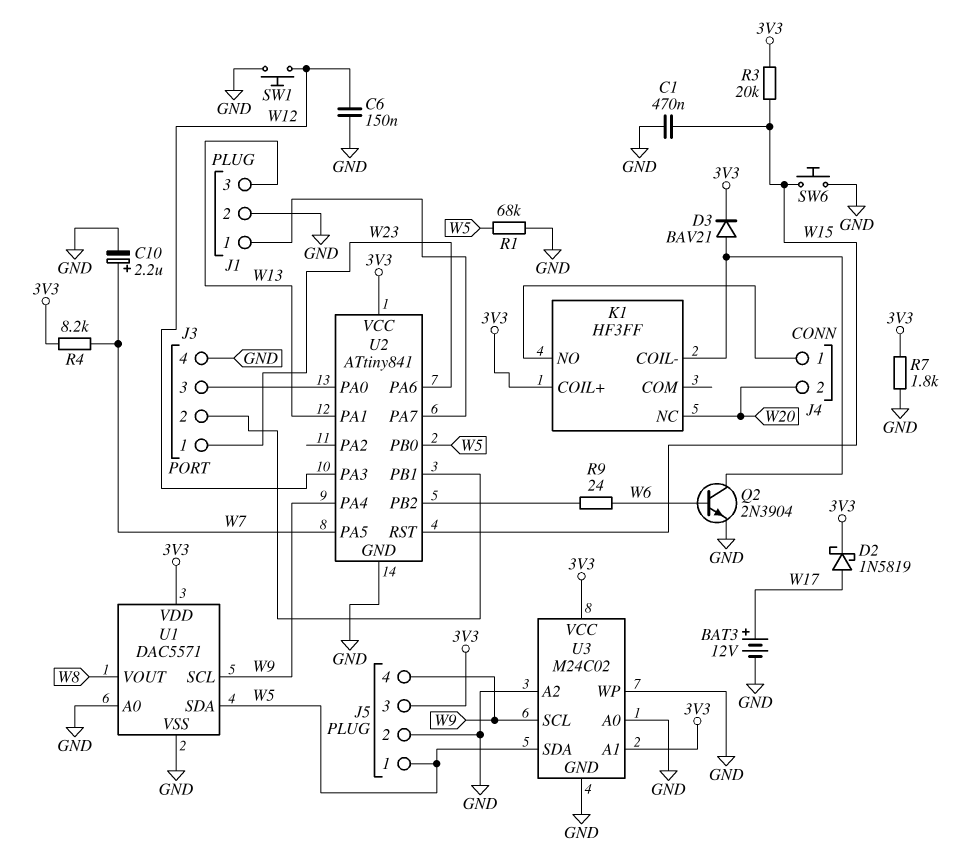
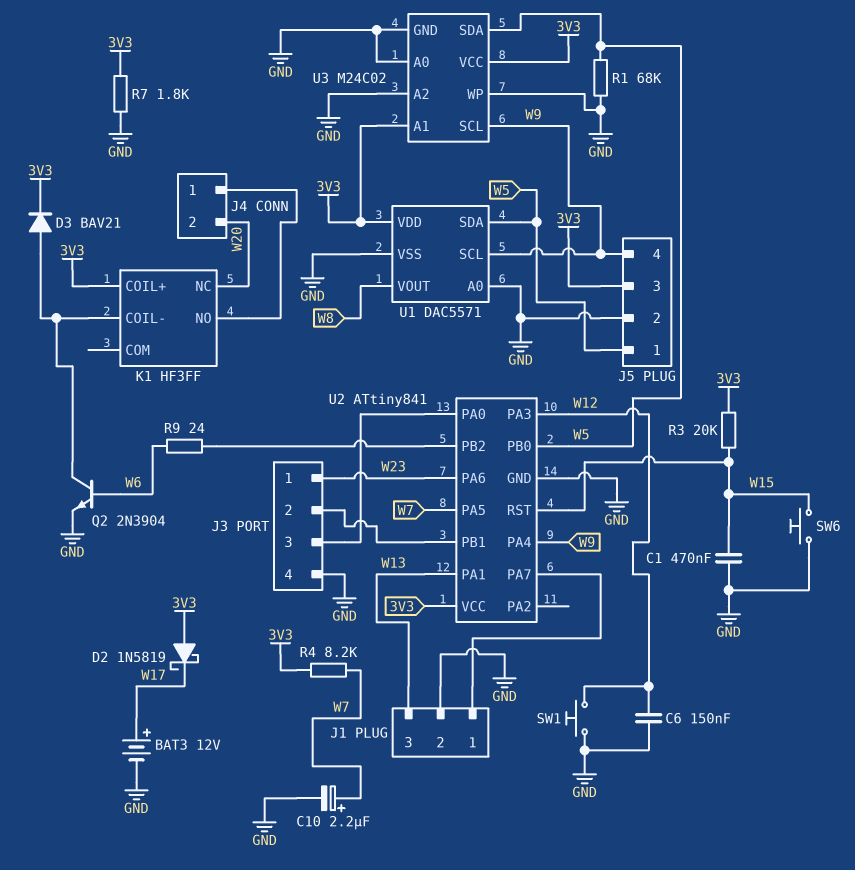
D2: schottky 1N5819 (A W17, K 3V3) -> schottky 1N5819 (A 3V3, K W17)

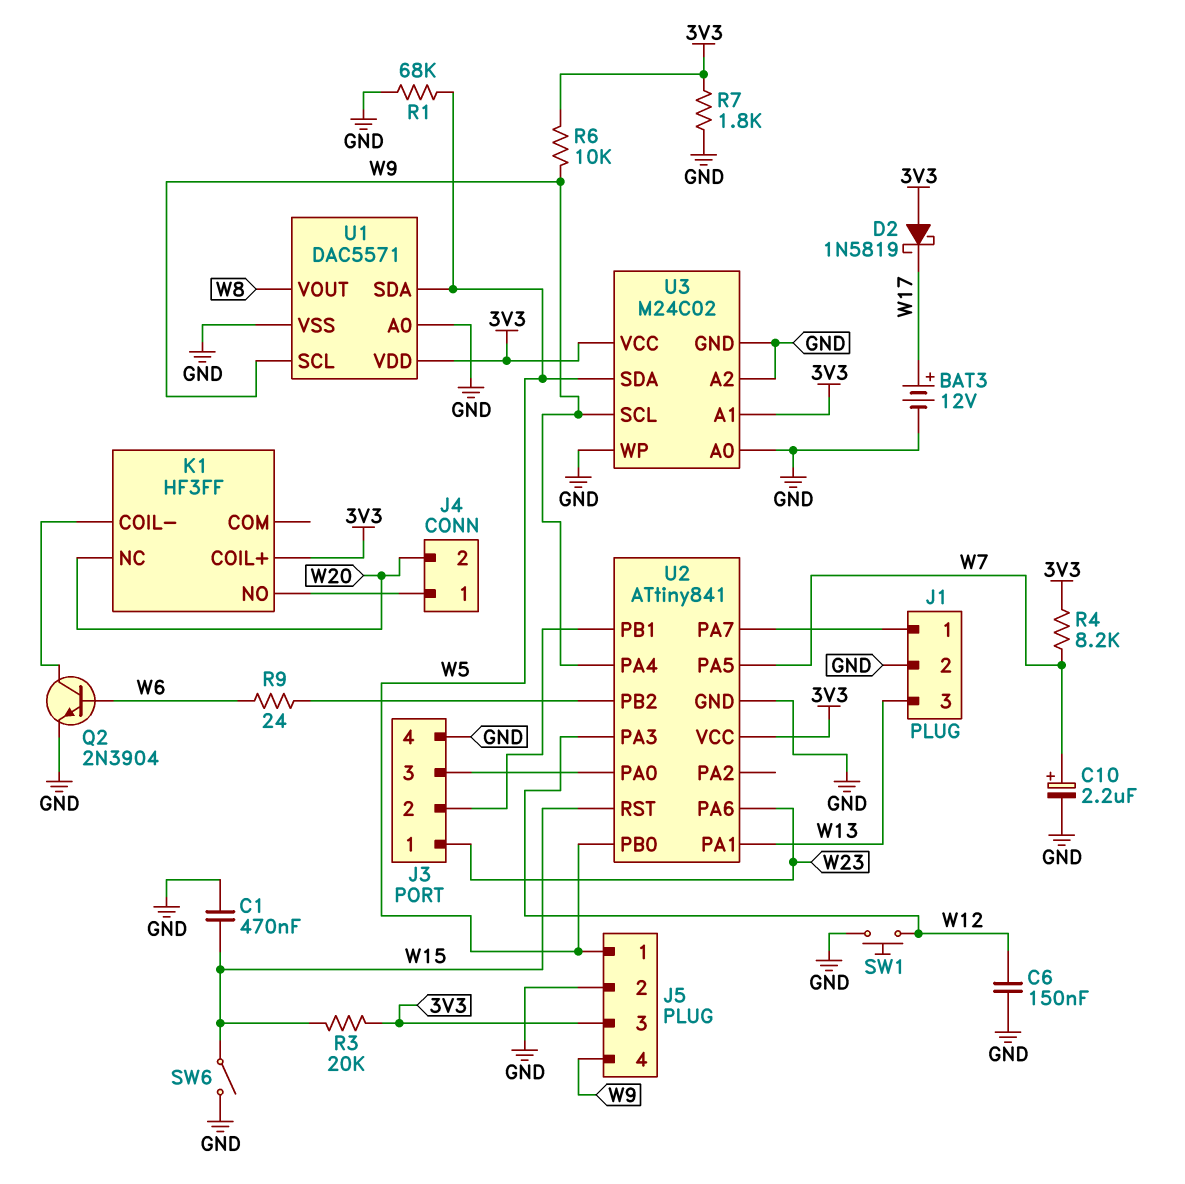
D3: diode BAV21 (A K1/COIL-, K 3V3) -> none
R6: none -> 10k (3V3, W9)
SW6: button (GND, W15) -> switch (GND, W15)

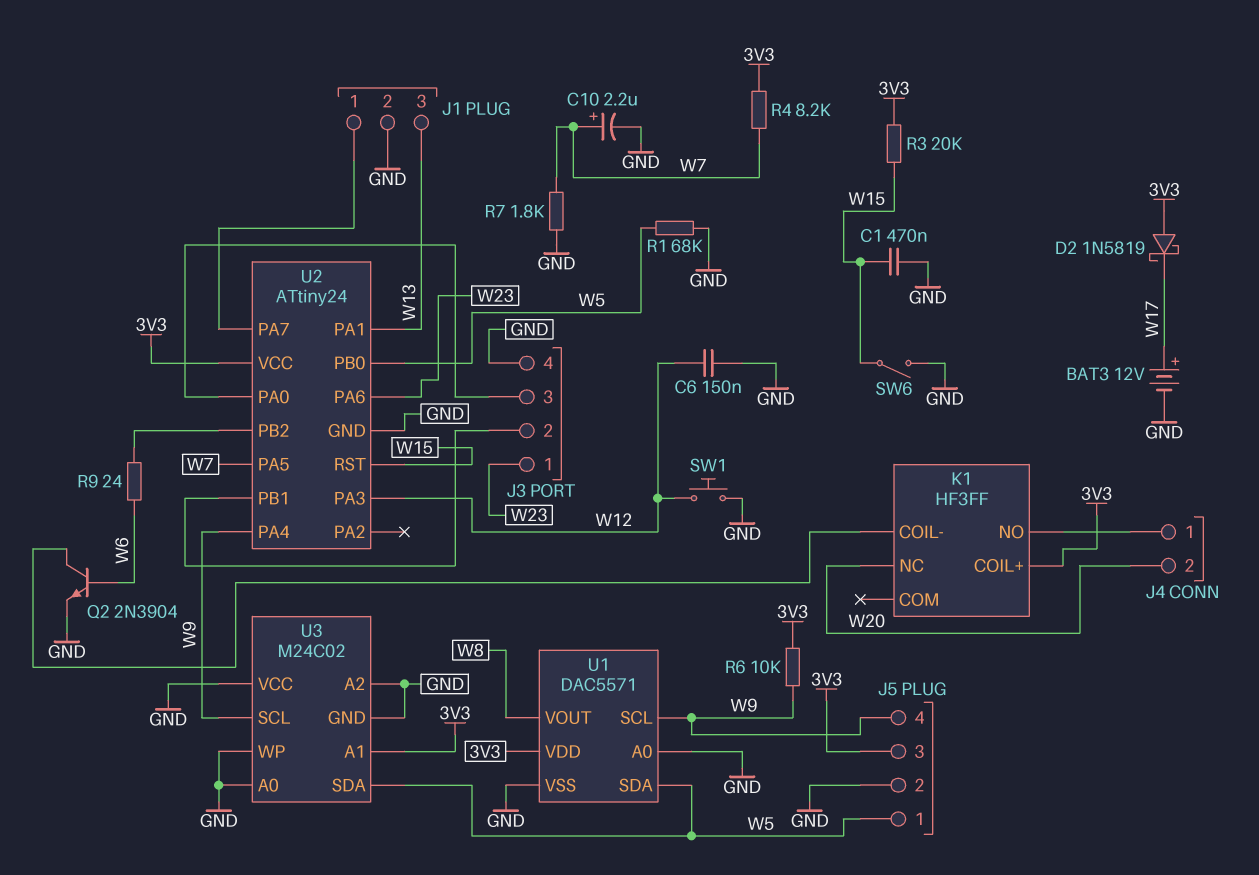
R7: 1.8k (3V3, GND) -> 1.8k (GND, W7)
U2: ATtiny841 -> ATtiny24
U3 pin VCC: 3V3 -> GND

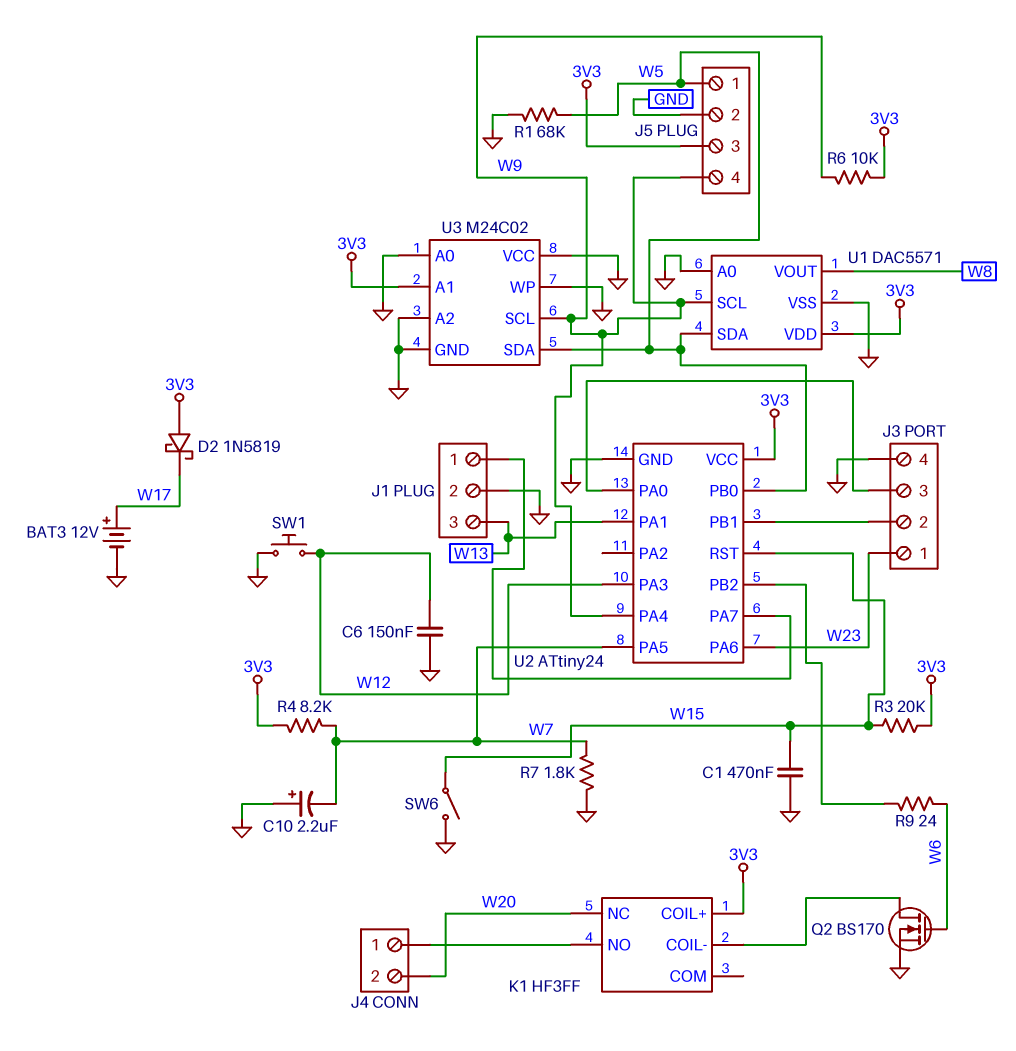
C10: 2.2uF (plus W7, minus GND) -> 2.2uF (plus GND, minus W7)
Q2: NPN 2N3904 (B W6, C K1/COIL-, E GND) -> NMOS BS170 (G W6, D K1/COIL-, S GND)

